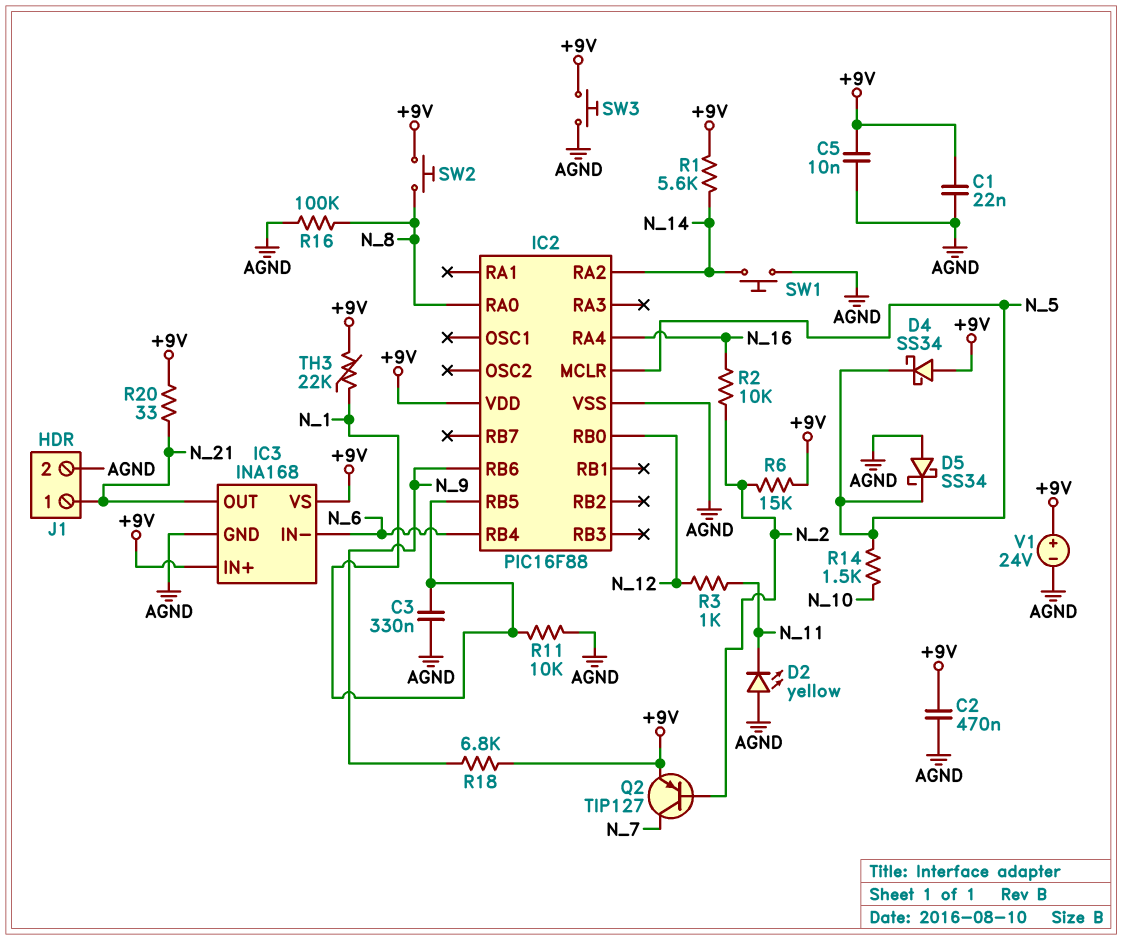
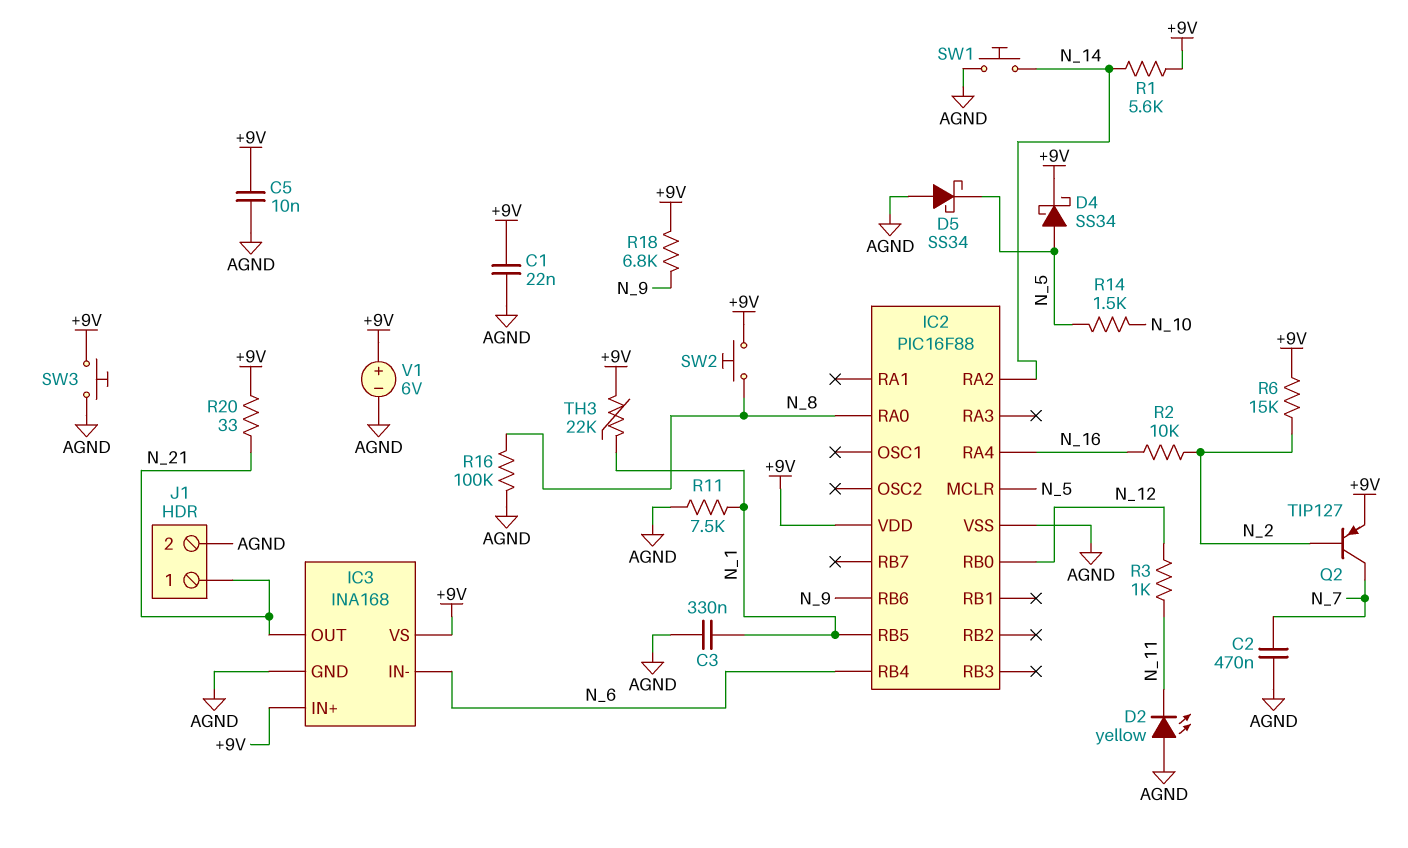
C2: 470nF (+9V, AGND) -> 470nF (AGND, N_7)
D4: schottky SS34 (A +9V, K N_5) -> schottky SS34 (A N_5, K +9V)
R11: 10k (AGND, N_1) -> 7.5k (AGND, N_1)
V1: 24V (plus +9V, minus AGND) -> 6V (plus +9V, minus AGND)

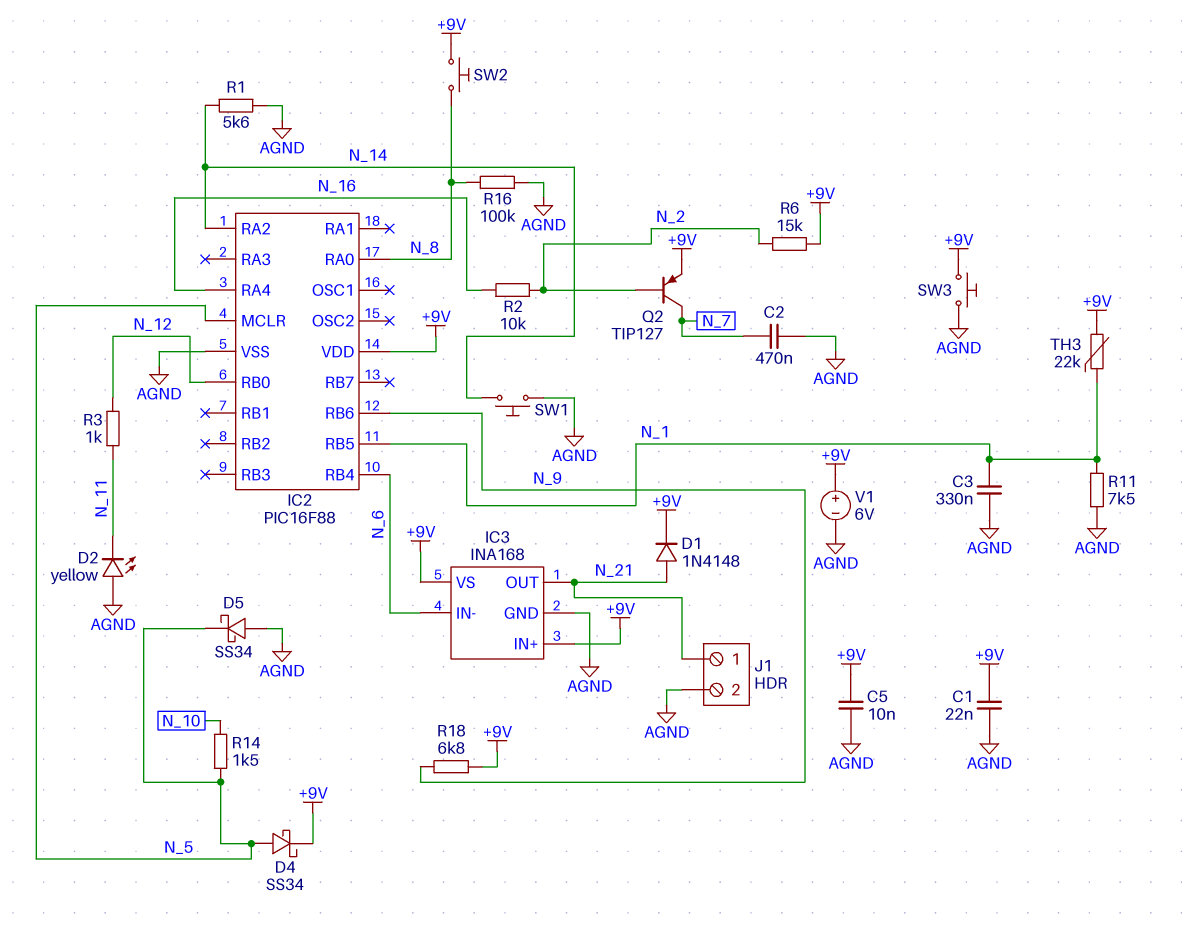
D1: none -> diode 1N4148 (A N_21, K +9V)
R1: 5.6k (+9V, N_14) -> 5.6k (AGND, N_14)
R20: 33 (+9V, N_21) -> none

